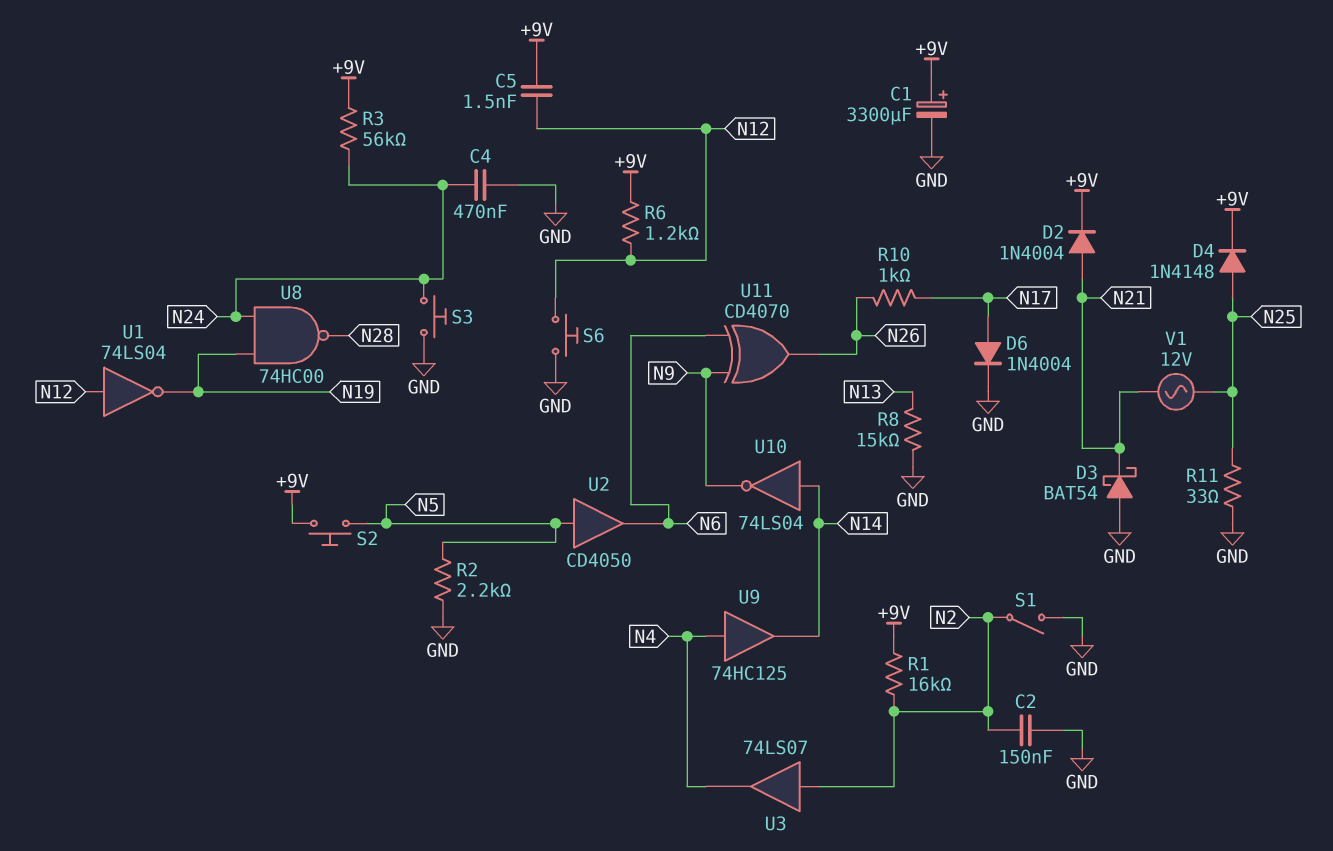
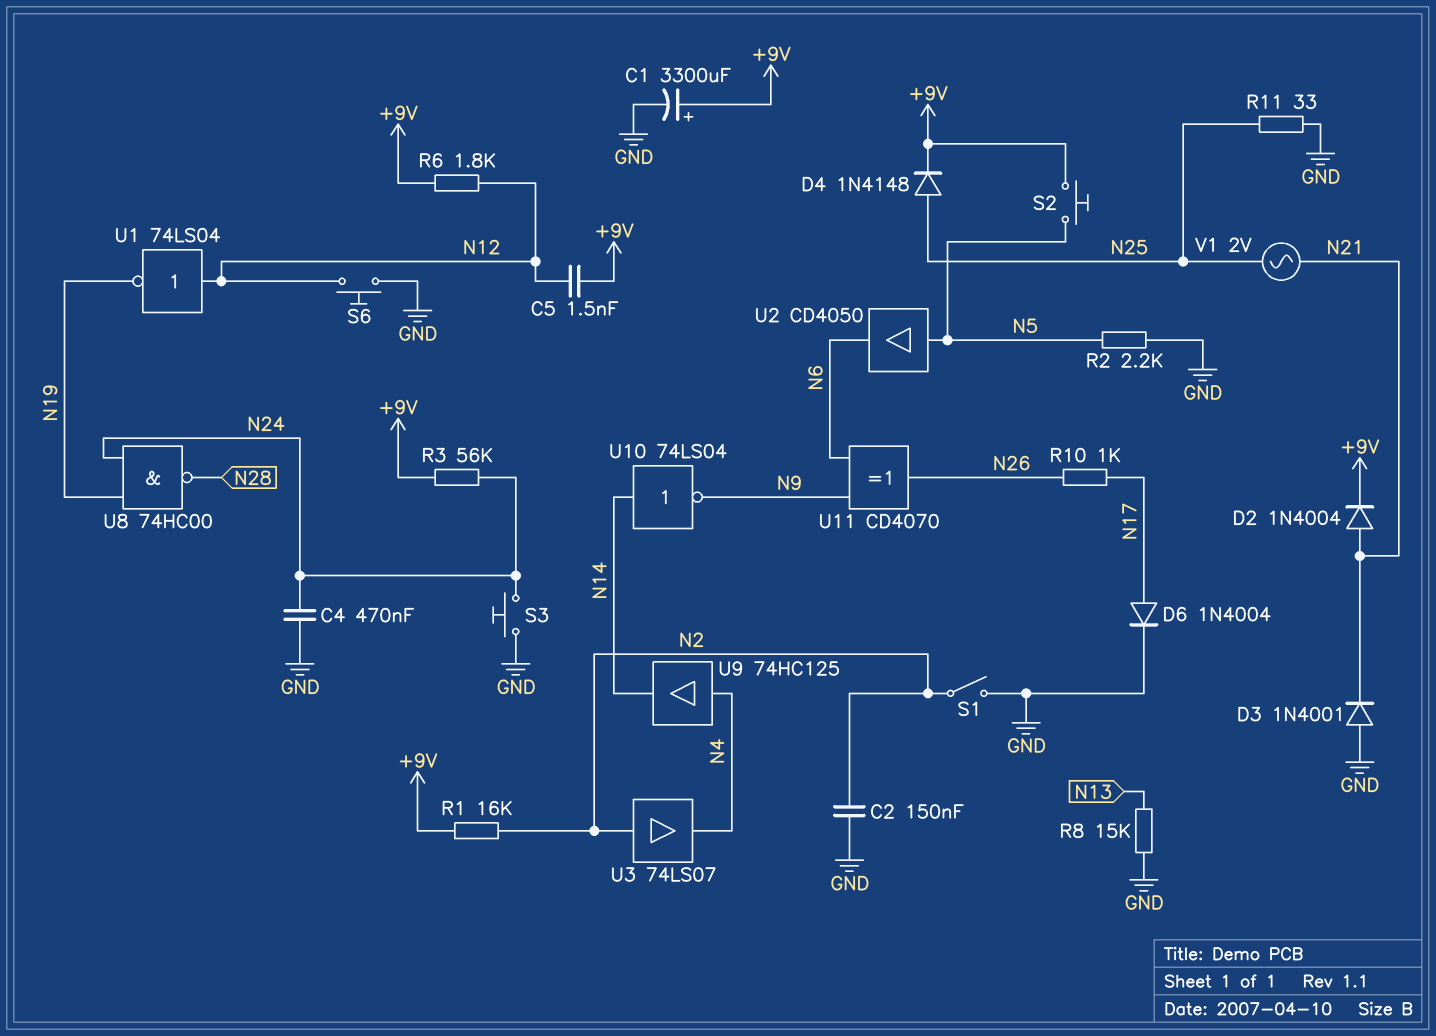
D3: schottky BAT54 (A GND, K N21) -> diode 1N4001 (A GND, K N21)
R6: 1.2k (+9V, N12) -> 1.8k (+9V, N12)
V1: AC 12V (N21, N25) -> AC 2V (N21, N25)

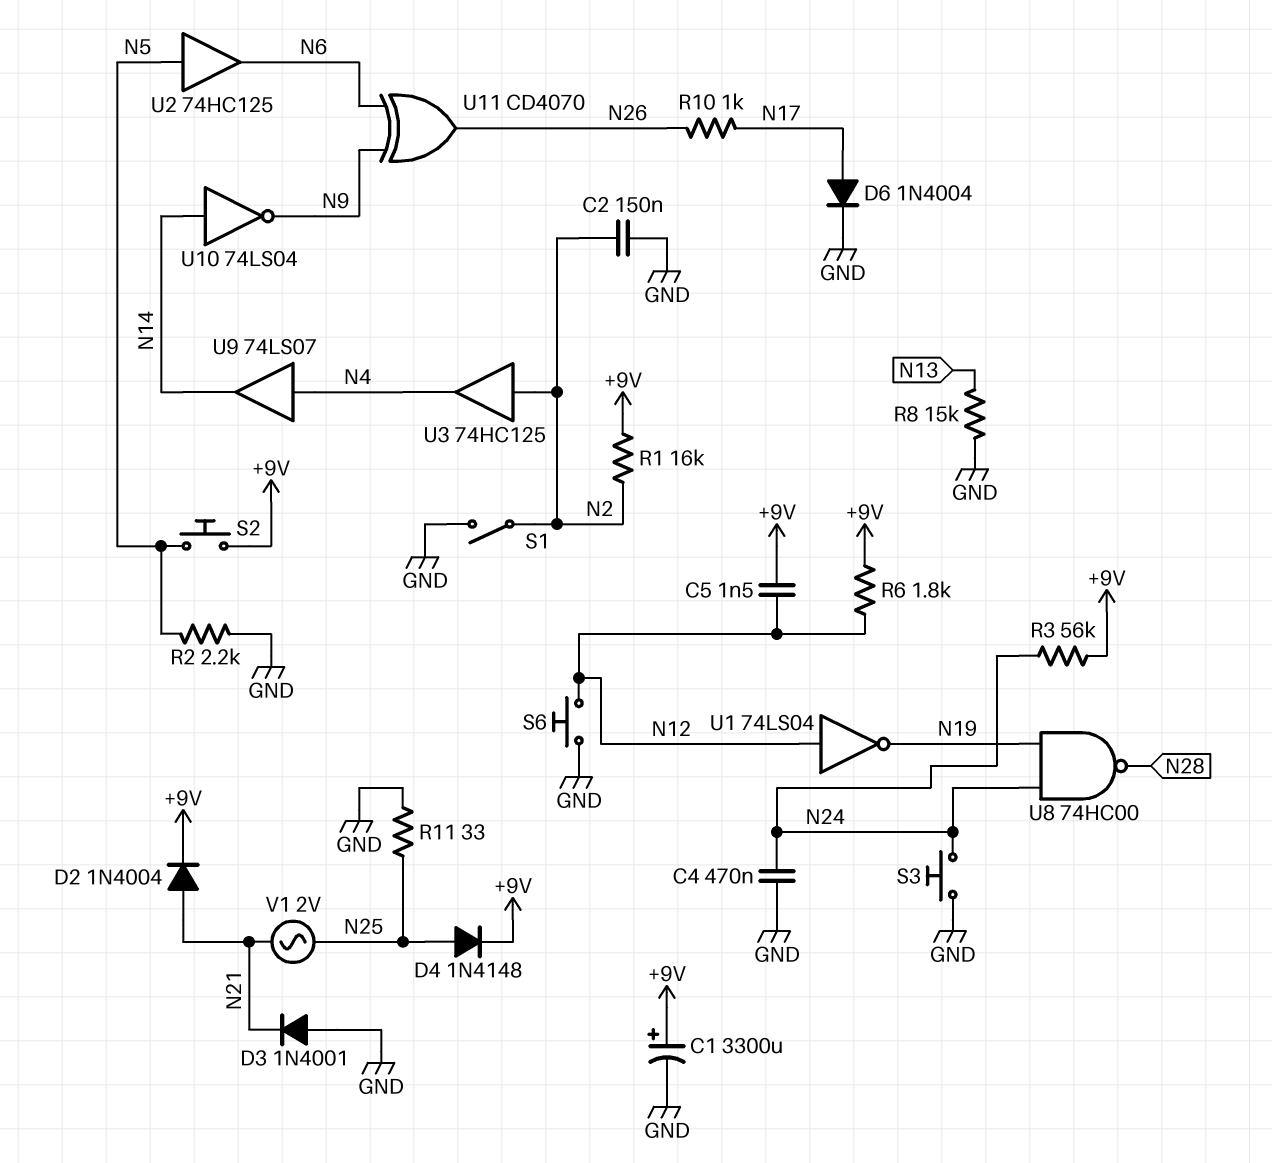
U2: buffer CD4050 (in N5, out N6) -> buffer 74HC125 (in N5, out N6)
U3: buffer 74LS07 (in N2, out N4) -> buffer 74HC125 (in N2, out N4)
U9: buffer 74HC125 (in N4, out N14) -> buffer 74LS07 (in N4, out N14)

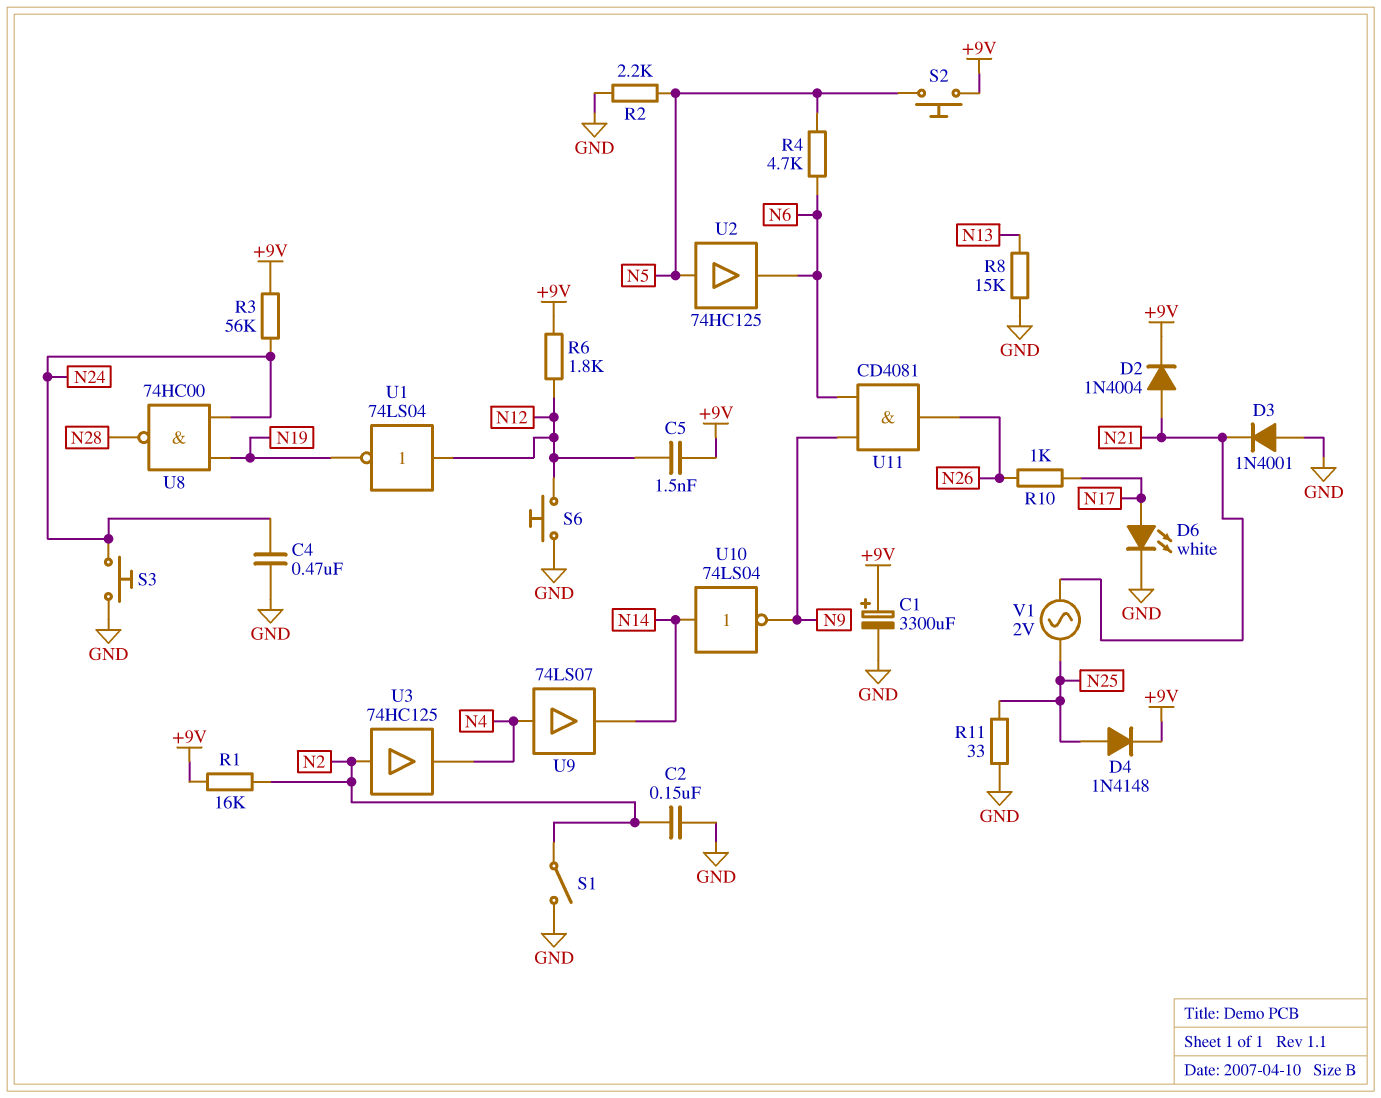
D6: diode 1N4004 (A N17, K GND) -> LED white (A N17, K GND)
R4: none -> 4.7k (N5, N6)
U11: XOR CD4070 (in N6, in N9, out N26) -> AND CD4081 (in N6, in N9, out N26)

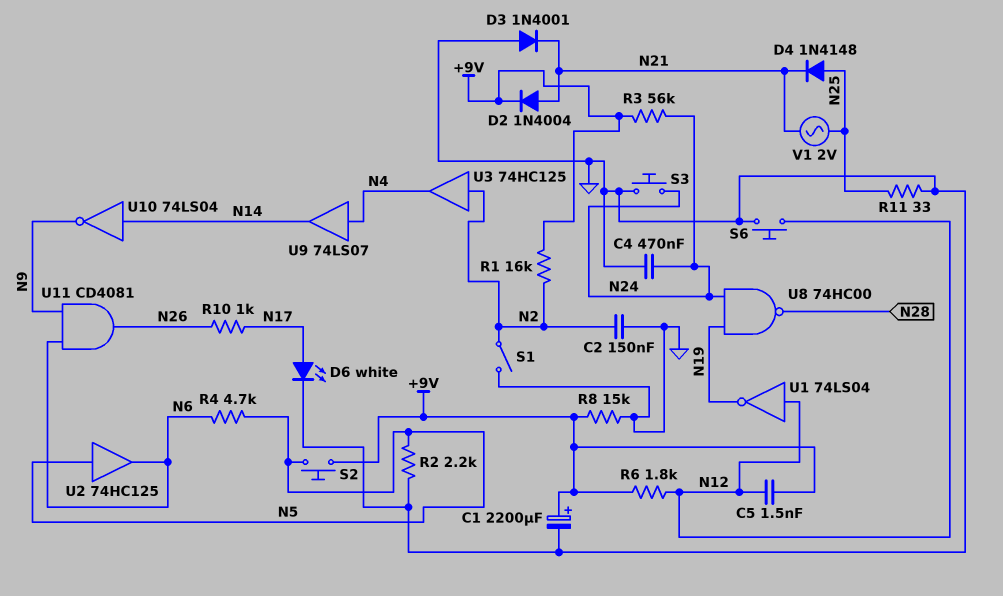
C1: 3300uF (plus +9V, minus GND) -> 2200uF (plus +9V, minus GND)
D4: diode 1N4148 (A N25, K +9V) -> diode 1N4148 (A N25, K N21)
R8: 15k (GND, N13) -> 15k (+9V, GND)

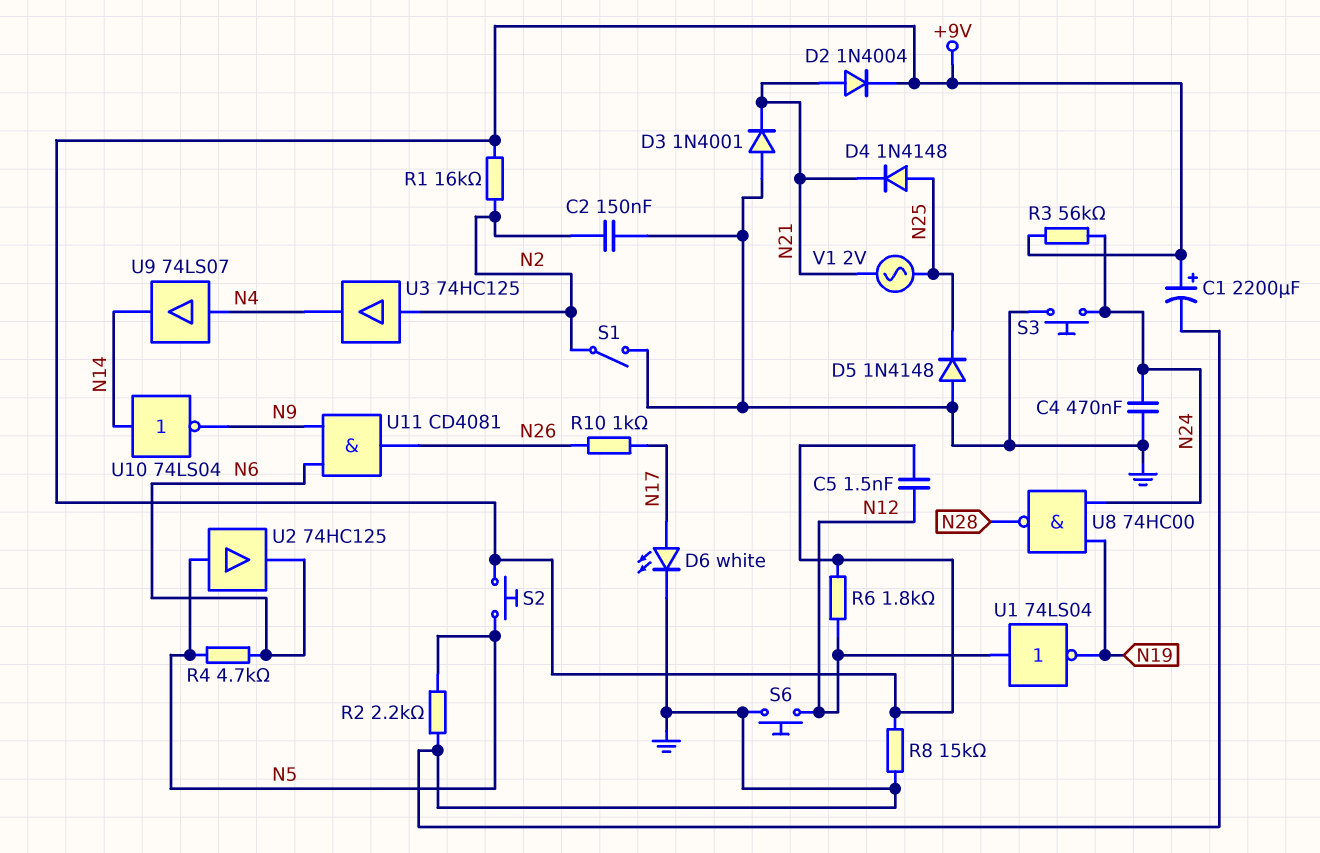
D5: none -> diode 1N4148 (A GND, K N25)
R11: 33 (GND, N25) -> none

